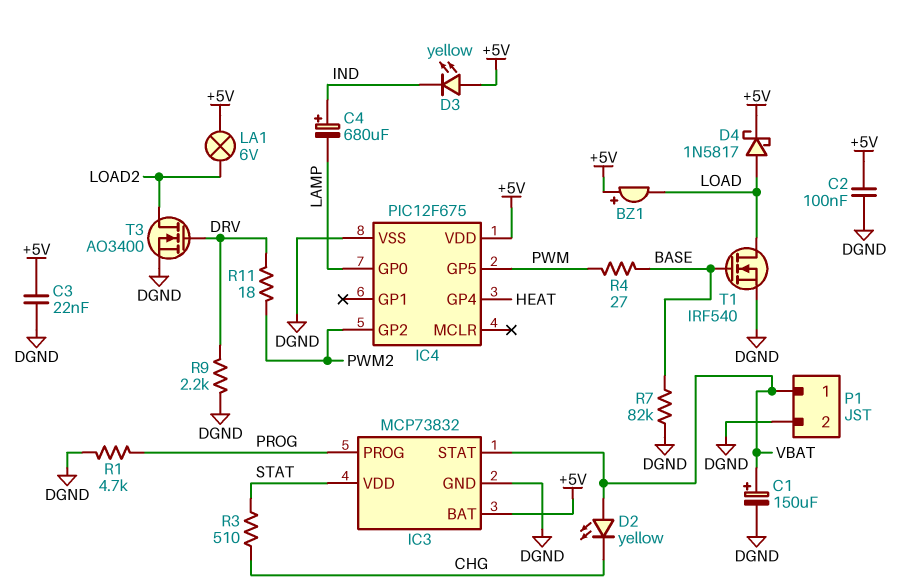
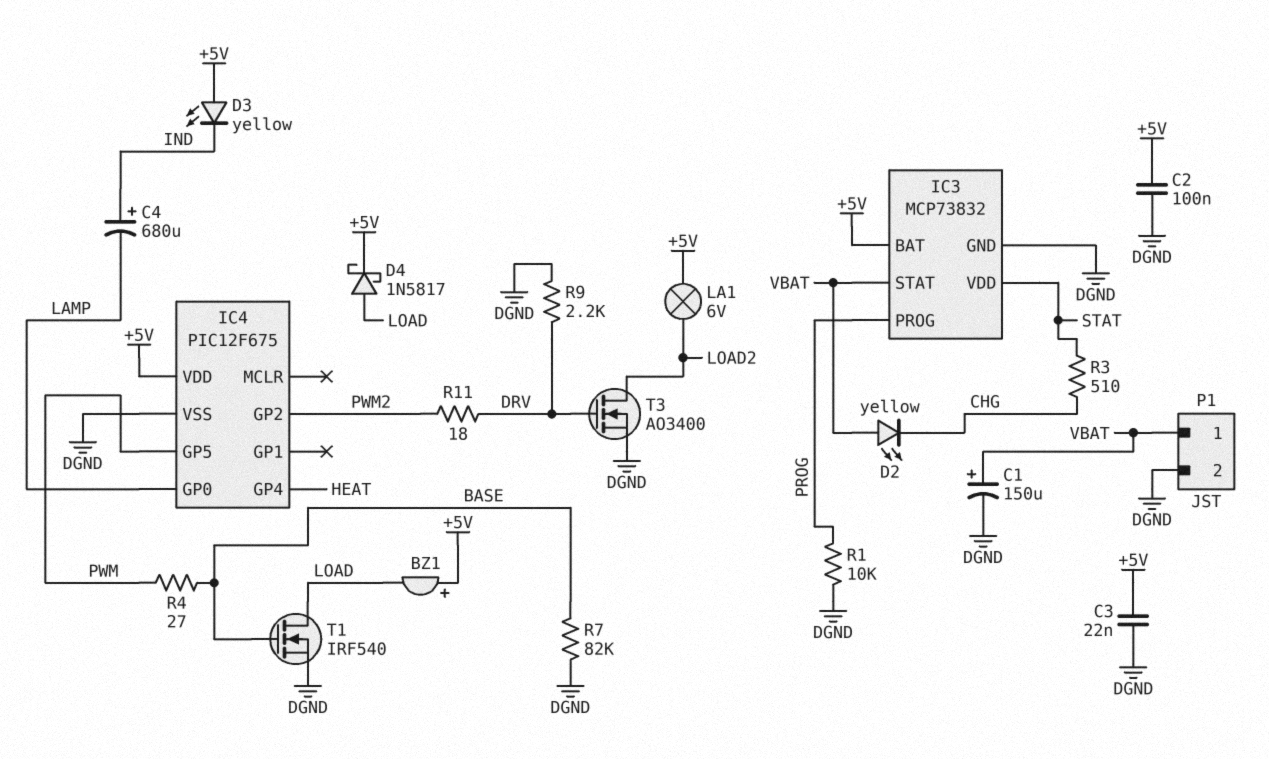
R1: 4.7k (DGND, PROG) -> 10k (DGND, PROG)

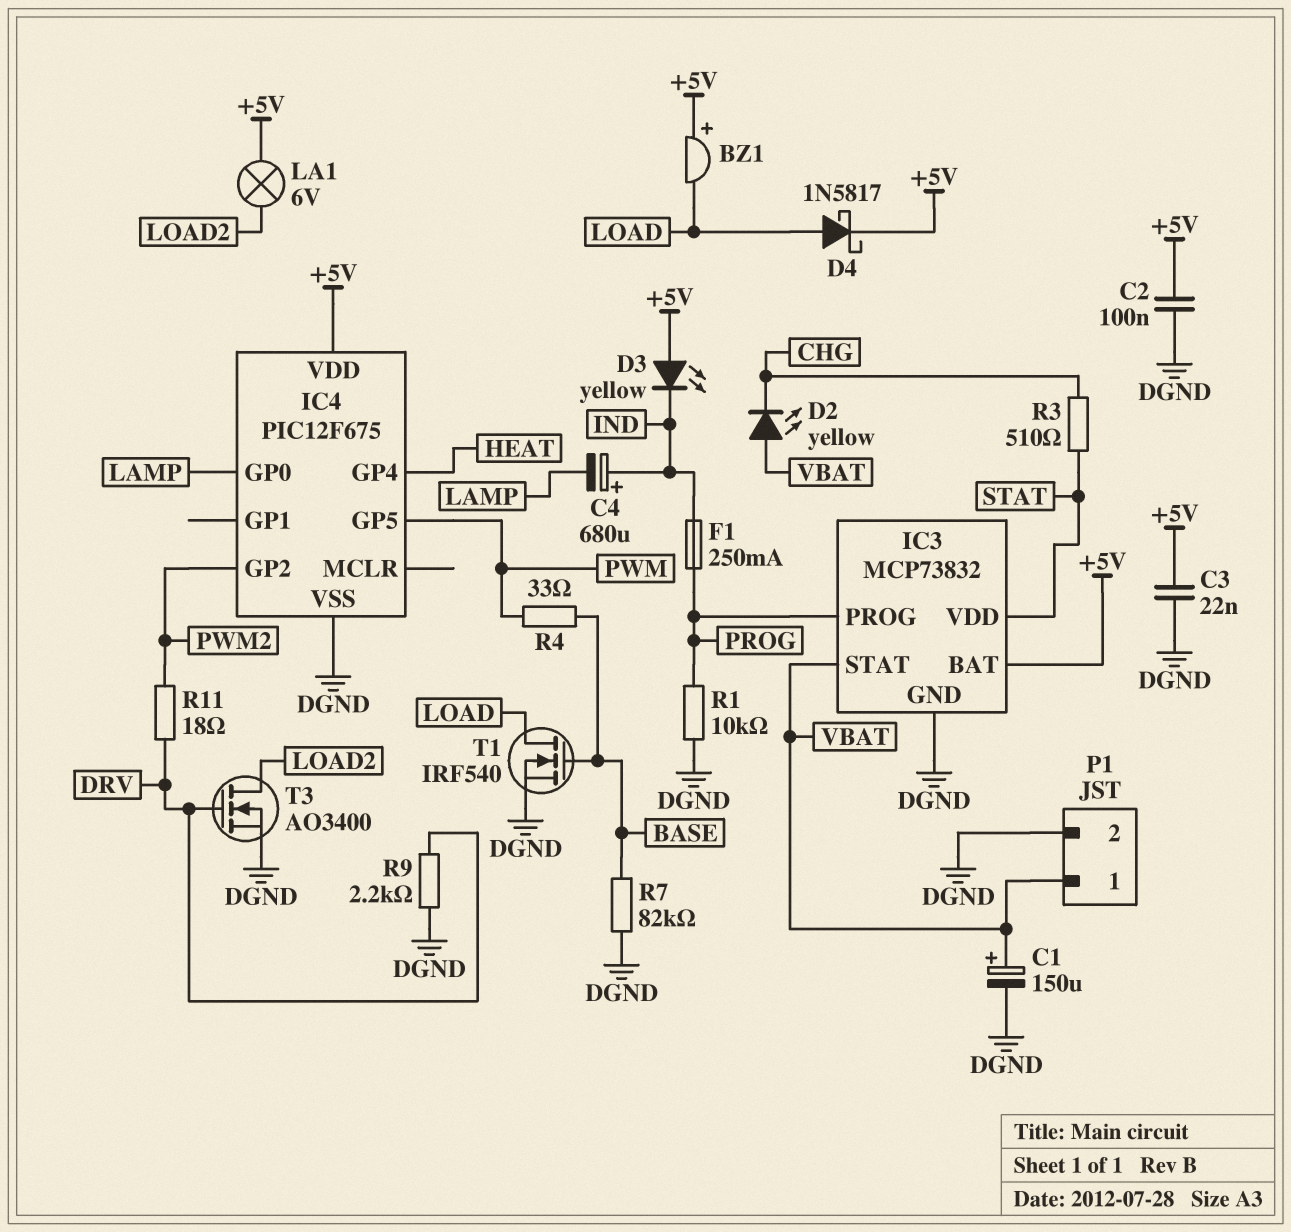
F1: none -> 250mA (IND, PROG)
R4: 27 (BASE, PWM) -> 33 (BASE, PWM)

